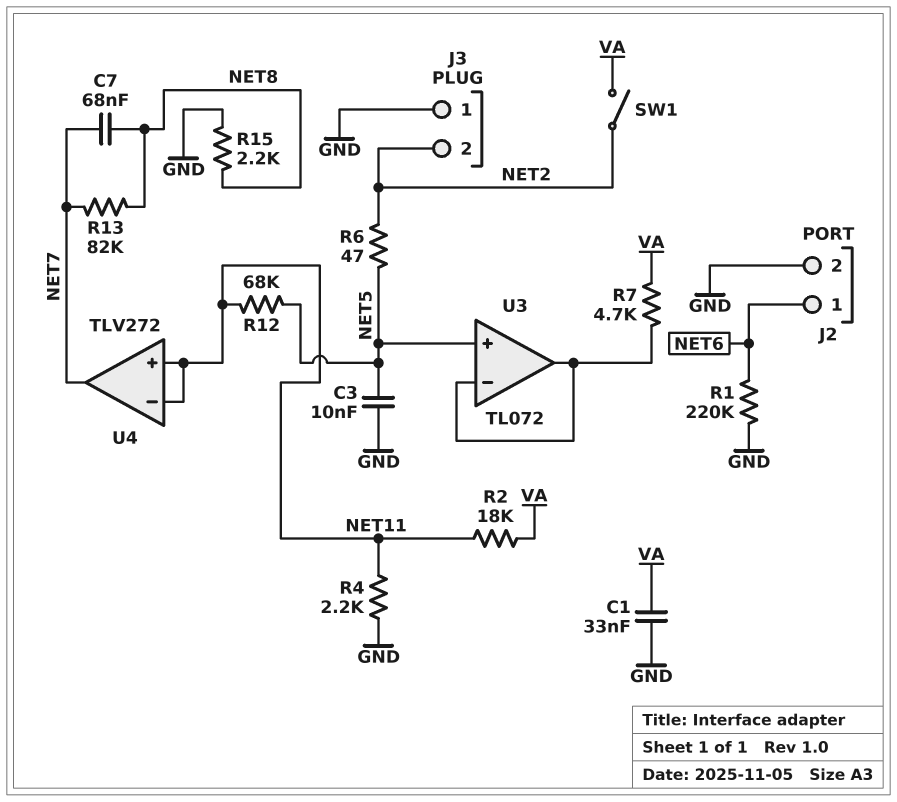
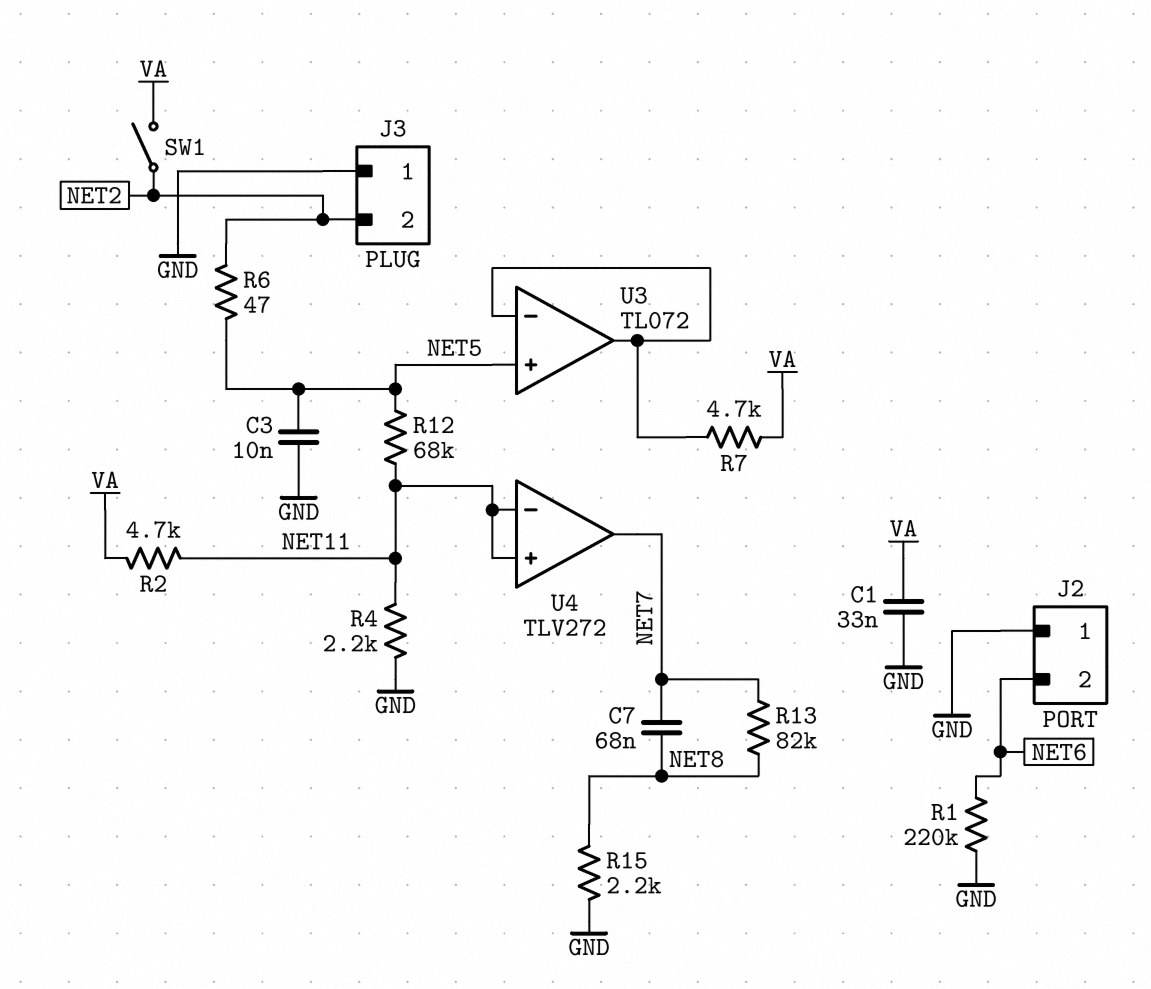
J2 pin 1: NET6 -> GND
J2 pin 2: GND -> NET6
R2: 18k (NET11, VA) -> 4.7k (NET11, VA)

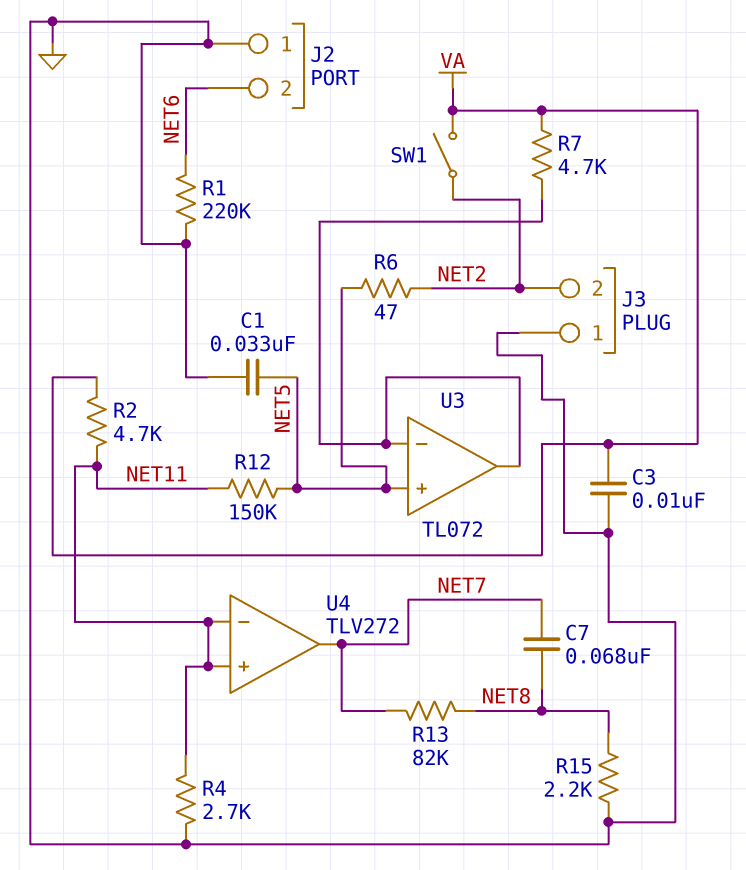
C1: 33nF (GND, VA) -> 33nF (GND, NET5)
C3: 10nF (GND, NET5) -> 10nF (GND, VA)
R4: 2.2k (GND, NET11) -> 2.7k (GND, NET11)
R12: 68k (NET5, NET11) -> 150k (NET5, NET11)

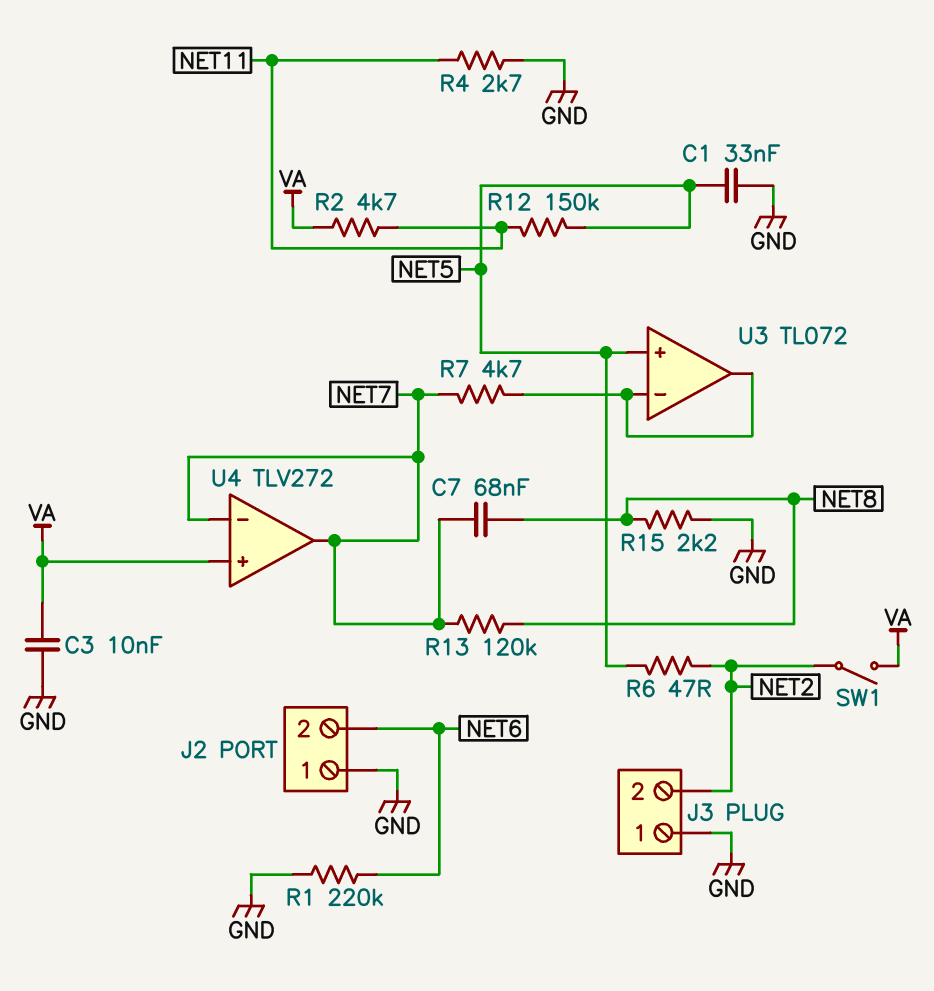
R7: 4.7k (U3/in-, VA) -> 4.7k (NET7, U3/in-)
R13: 82k (NET7, NET8) -> 120k (NET7, NET8)
U4 pin in+: NET11 -> VA
U4 pin in-: NET11 -> NET7

